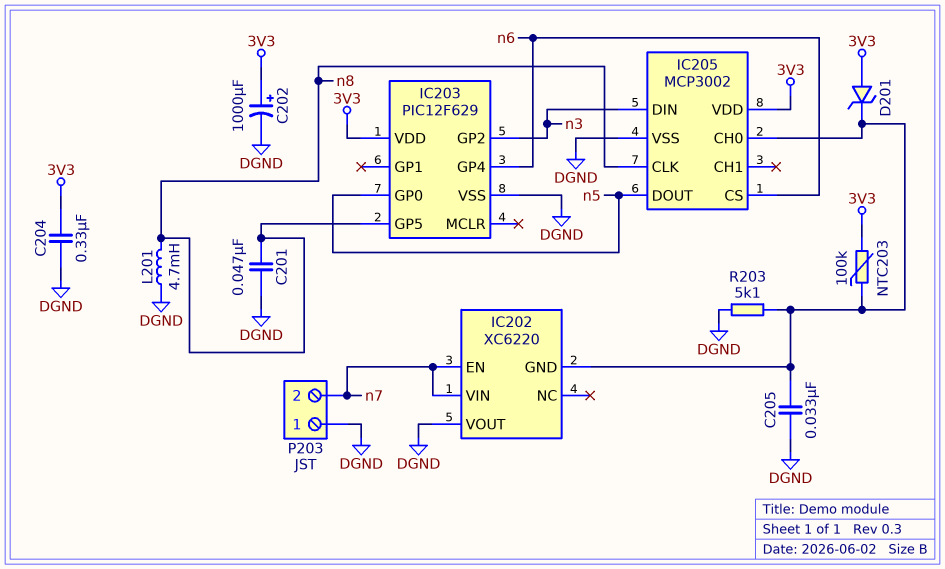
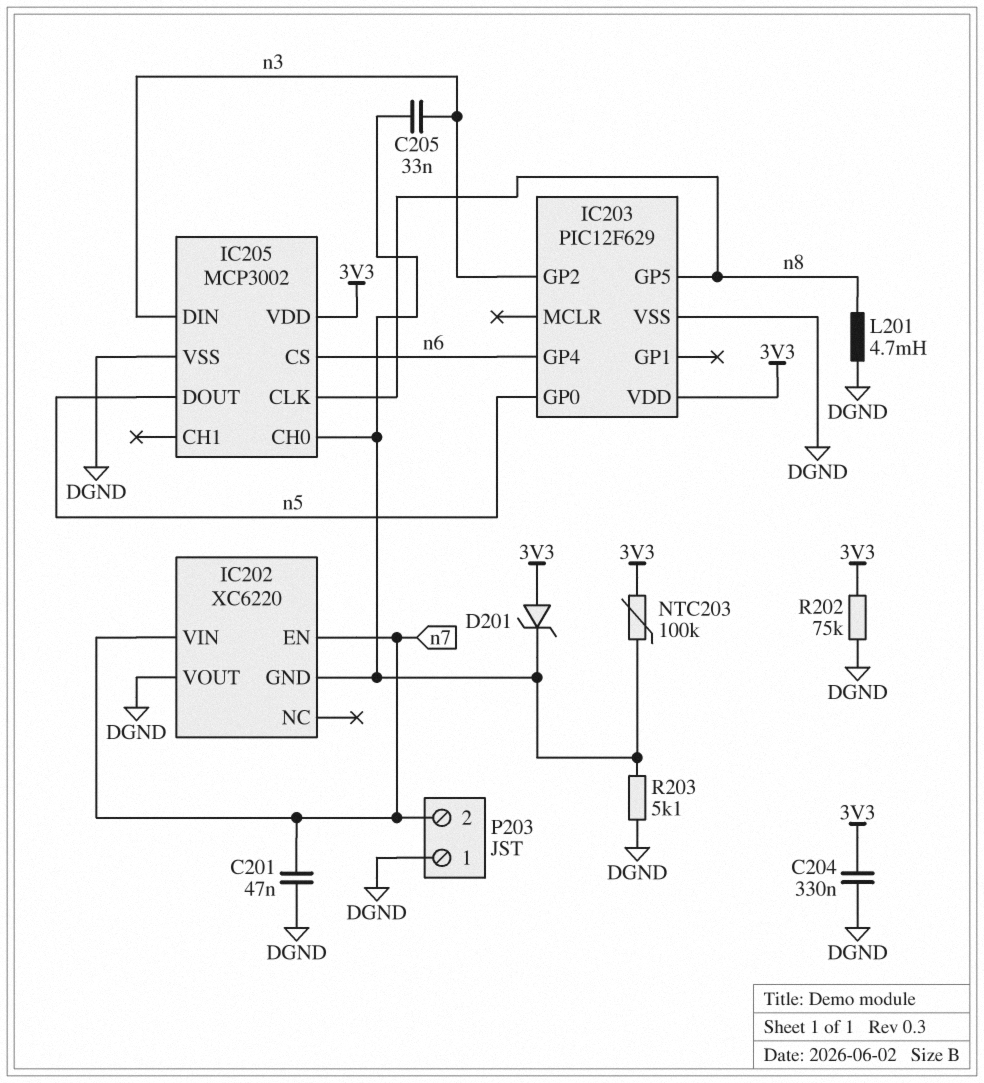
C201: 47nF (DGND, n8) -> 47nF (DGND, n7)
C202: 1000uF (plus 3V3, minus DGND) -> none
C205: 33nF (DGND, IC202/GND) -> 33nF (IC202/GND, n3)
R202: none -> 75k (3V3, DGND)

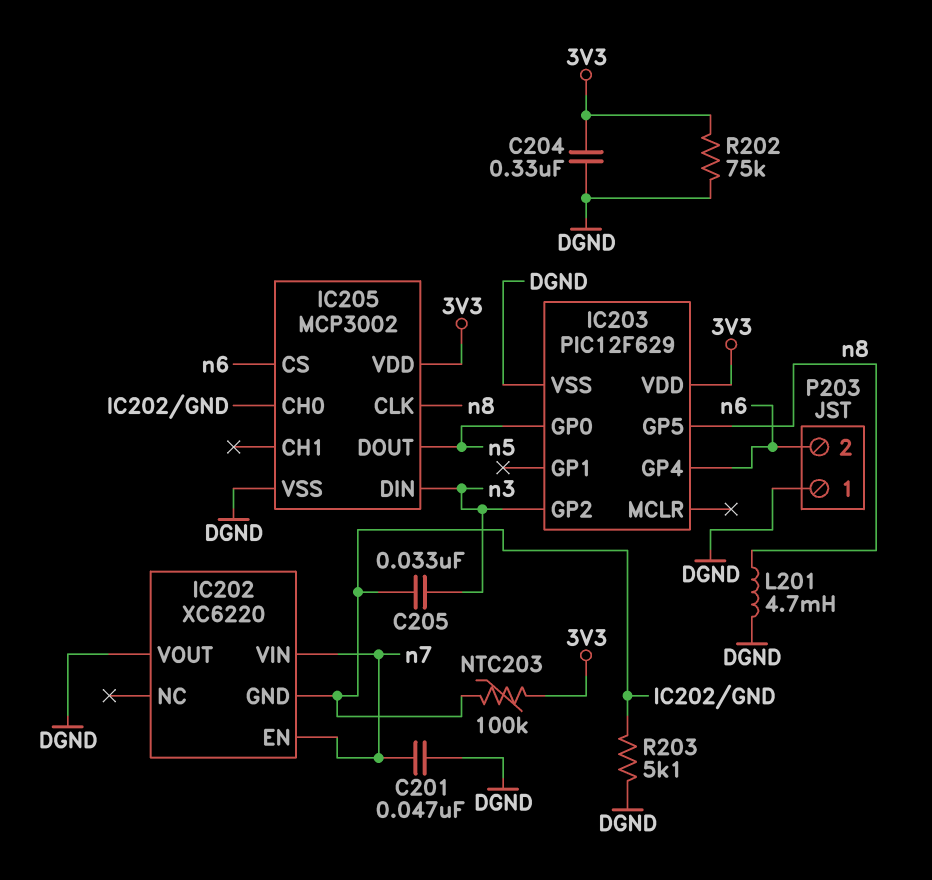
D201: zener (A 3V3, K IC202/GND) -> none
P203 pin 2: n7 -> n6

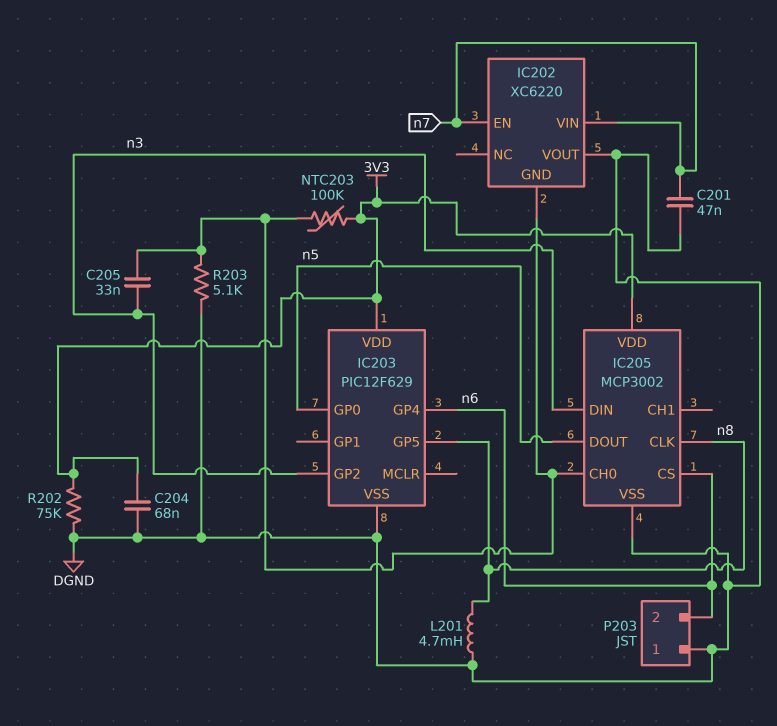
C204: 330nF (3V3, DGND) -> 68nF (3V3, DGND)

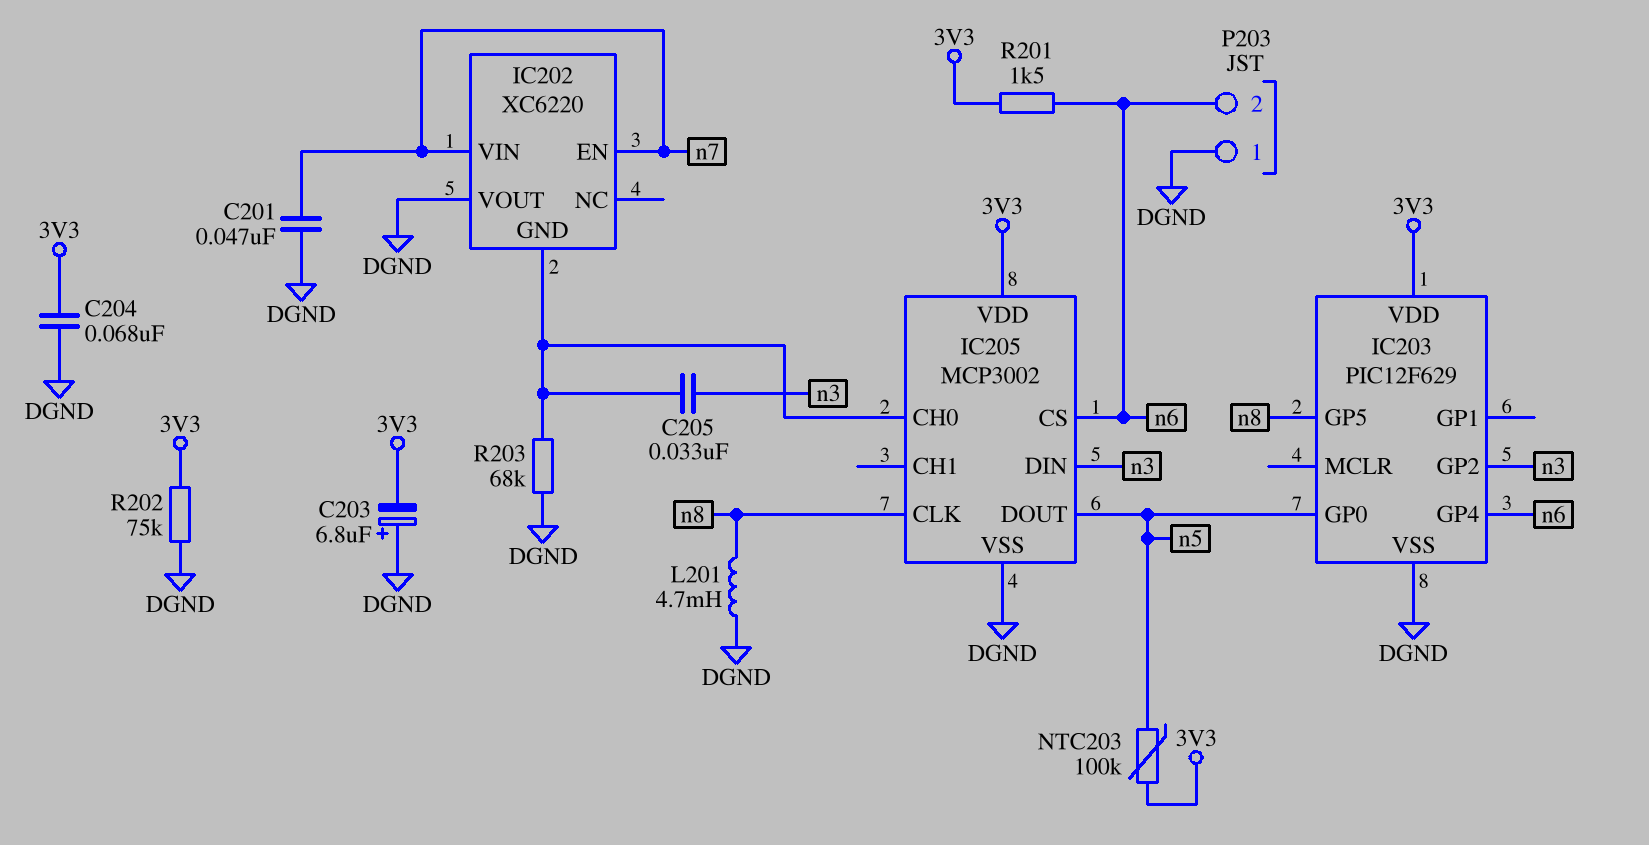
C203: none -> 6.8uF (plus DGND, minus 3V3)
NTC203: 100k (3V3, IC202/GND) -> 100k (3V3, n5)
R201: none -> 1.5k (3V3, n6)
R203: 5.1k (DGND, IC202/GND) -> 68k (DGND, IC202/GND)

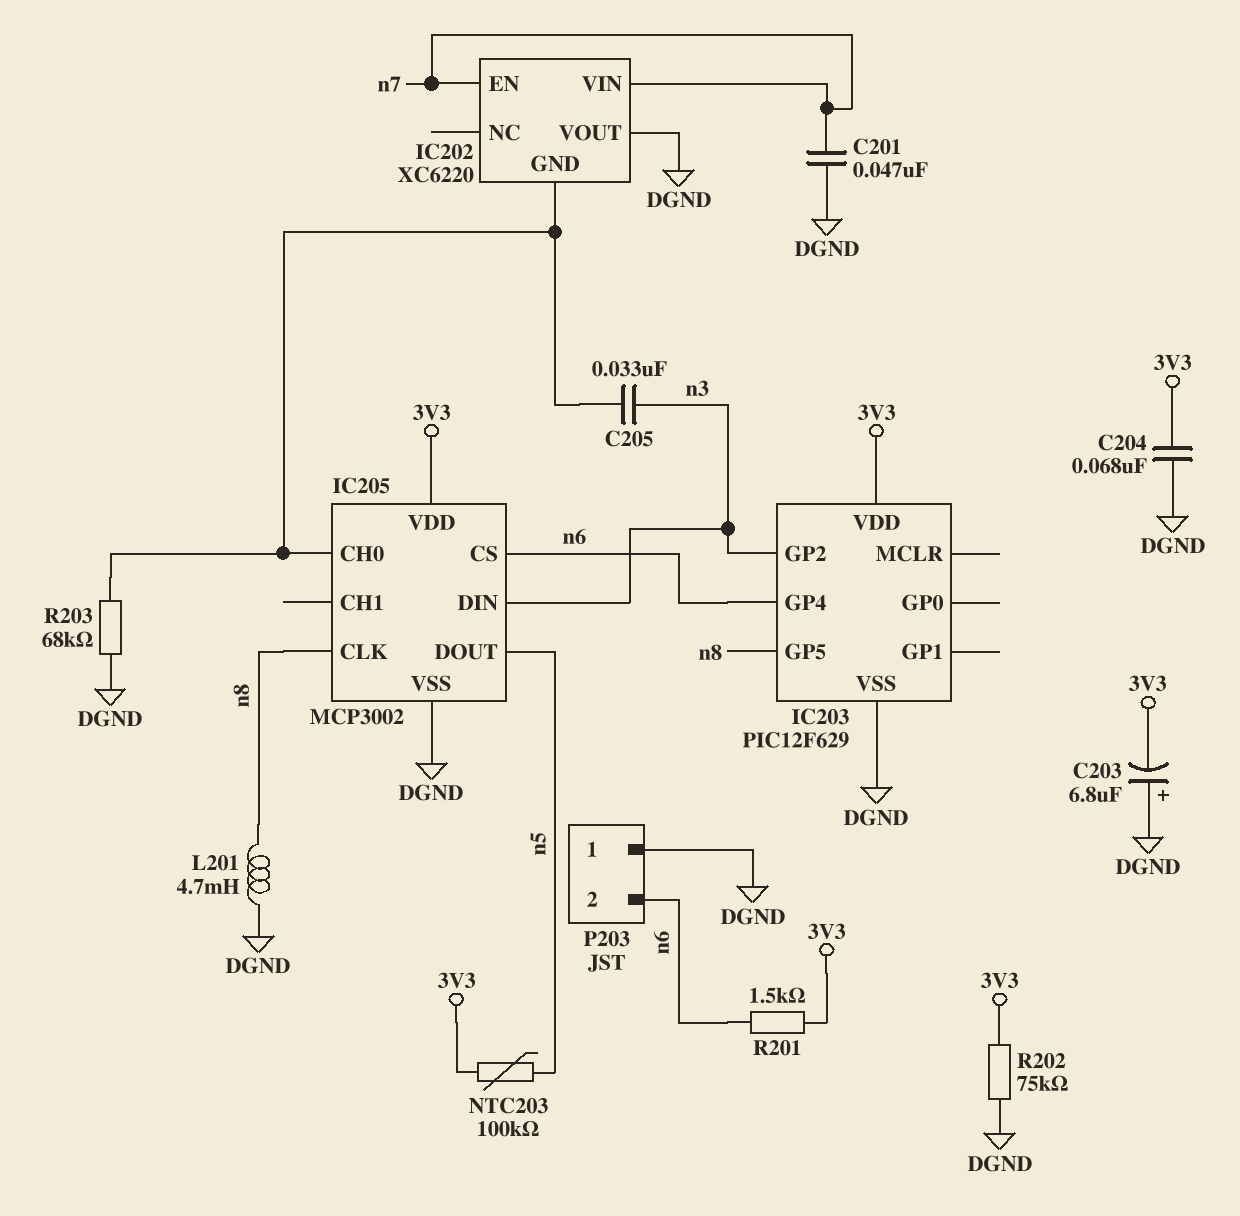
IC203 pin GP0: n5 -> none

